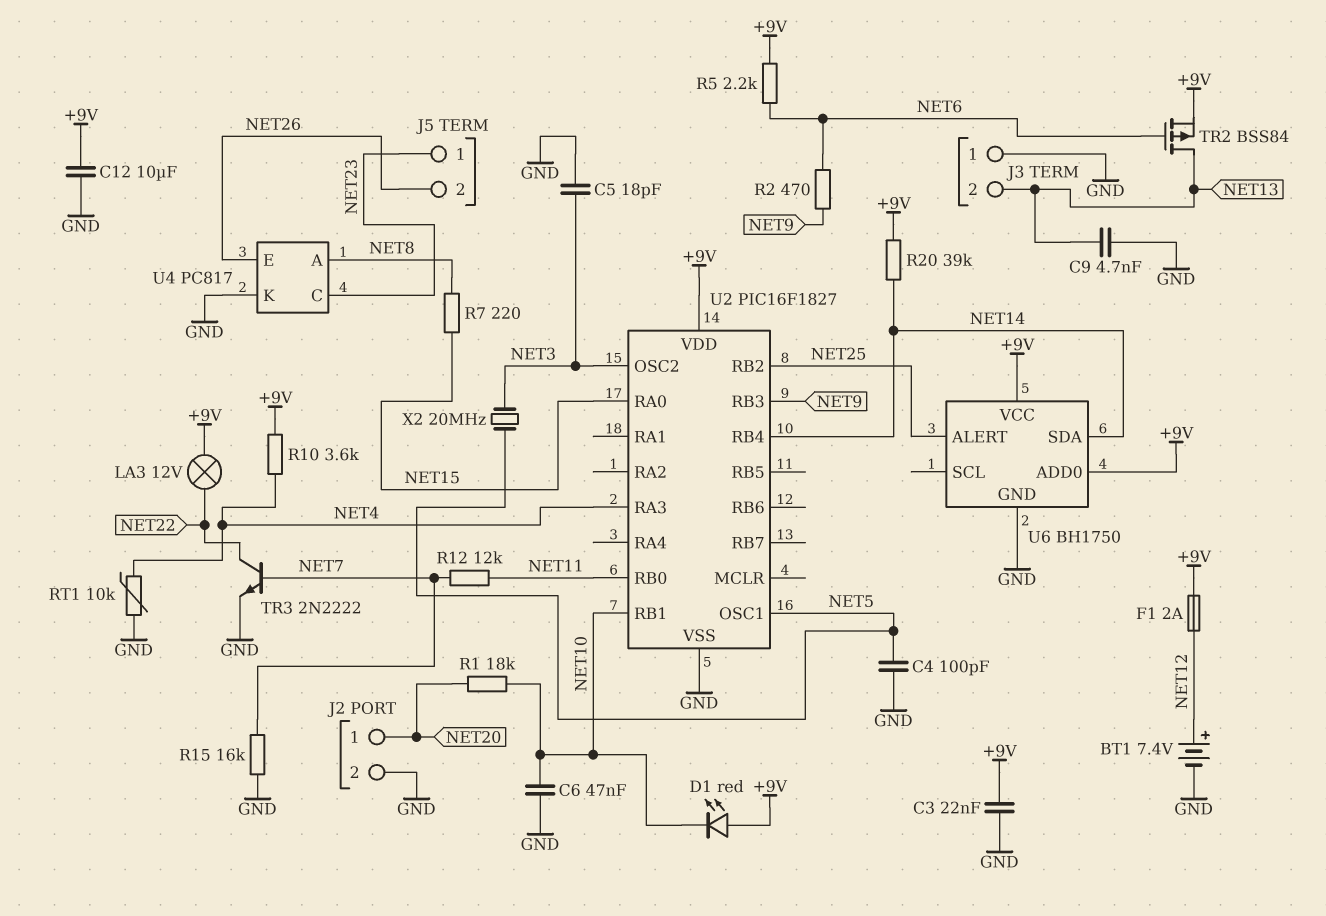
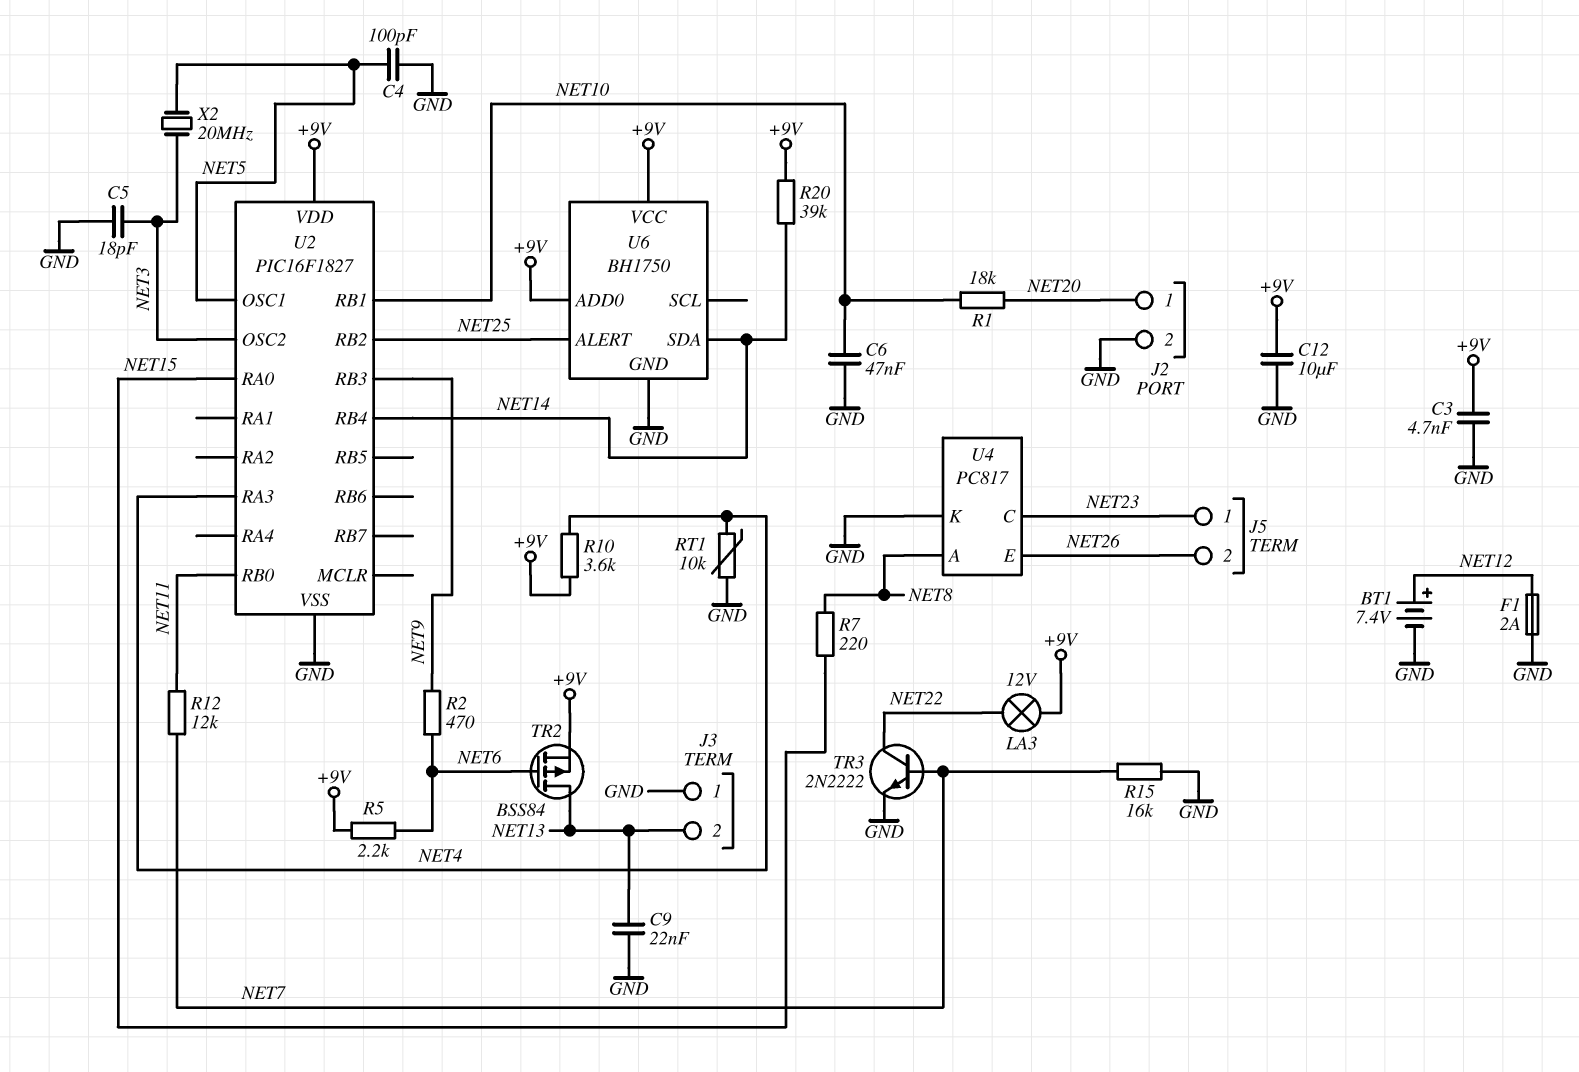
C3: 22nF (+9V, GND) -> 4.7nF (+9V, GND)
C9: 4.7nF (GND, NET13) -> 22nF (GND, NET13)
D1: LED red (A +9V, K NET10) -> none
F1: 2A (+9V, NET12) -> 2A (GND, NET12)

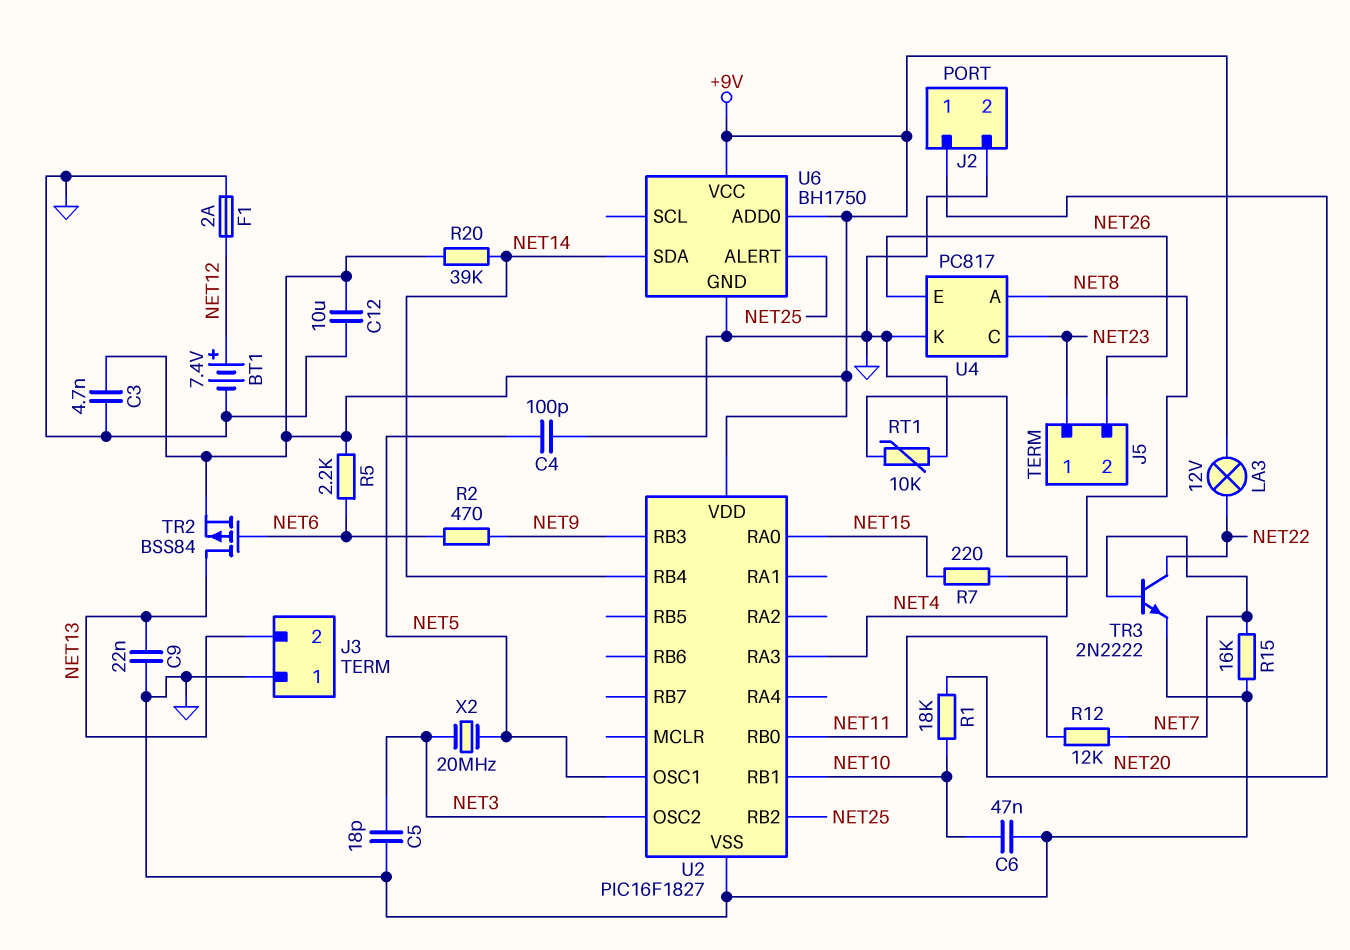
R10: 3.6k (+9V, NET4) -> none

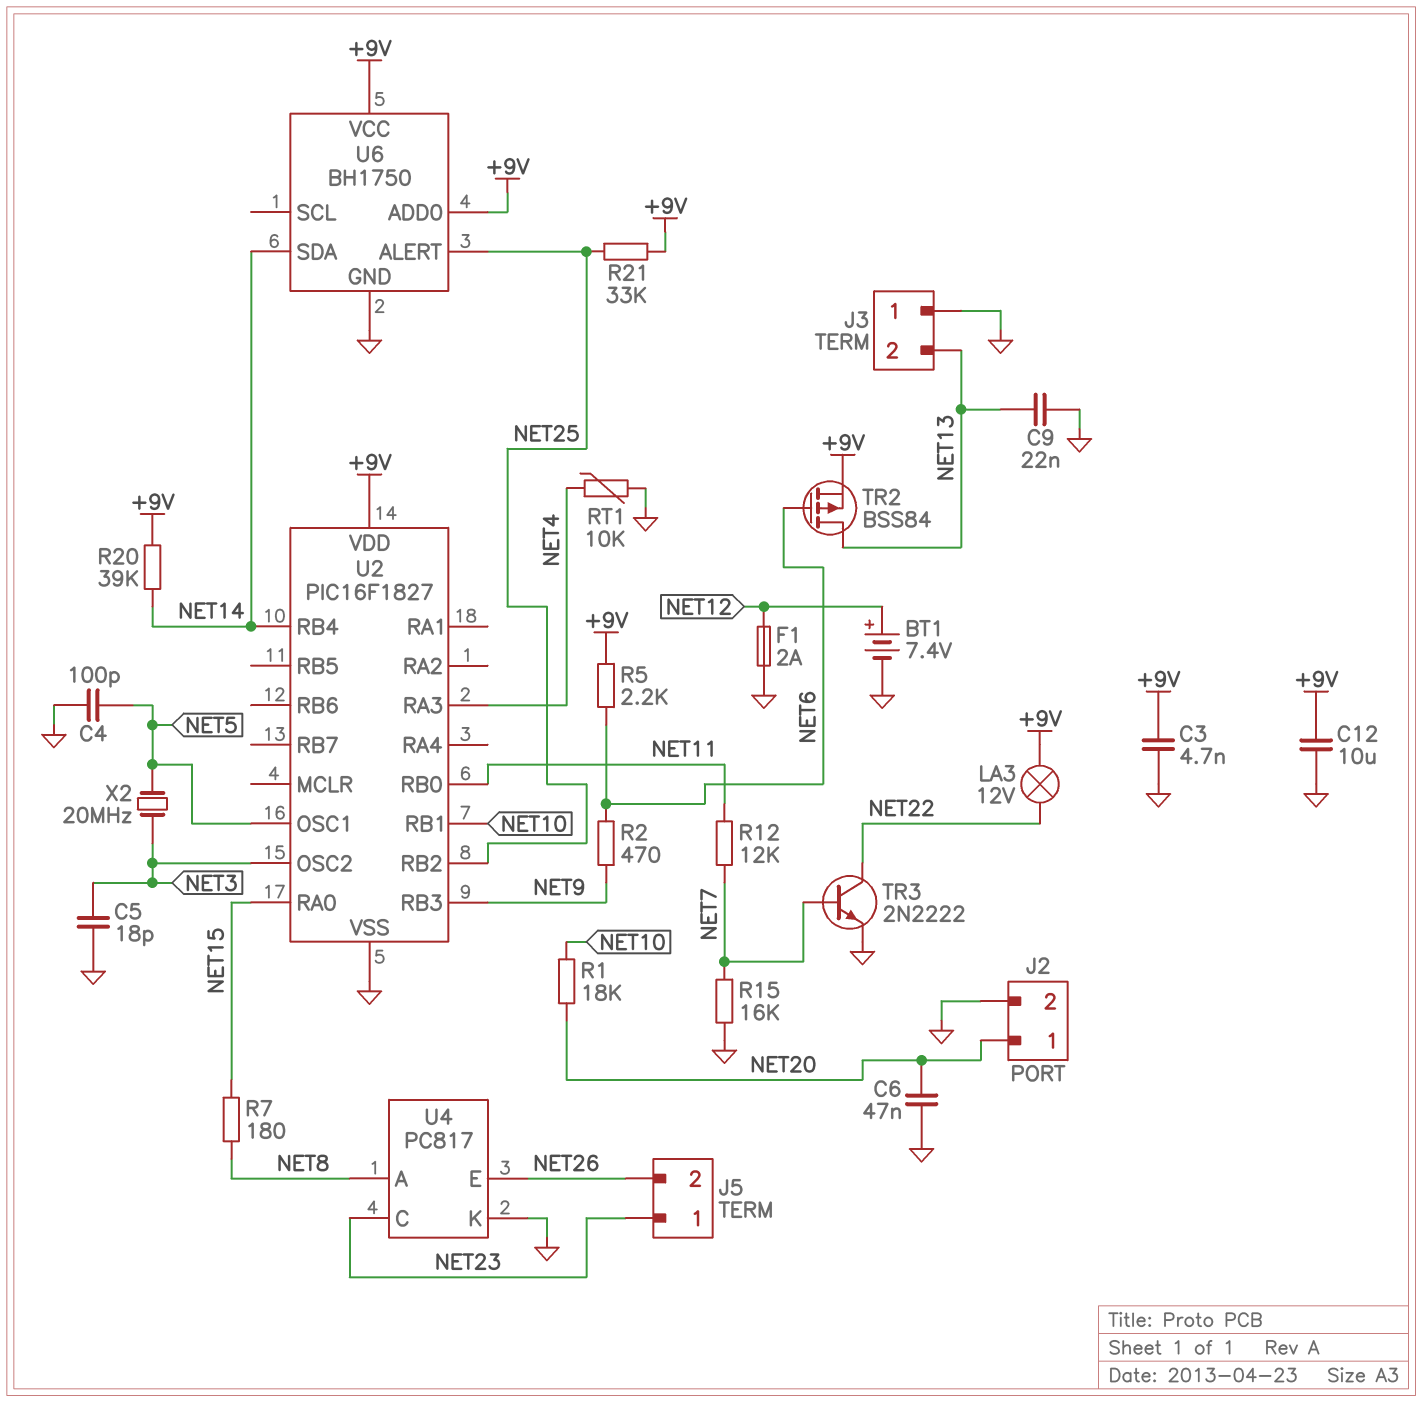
C6: 47nF (GND, NET10) -> 47nF (GND, NET20)
R7: 220 (NET8, NET15) -> 180 (NET8, NET15)
R21: none -> 33k (+9V, NET25)

